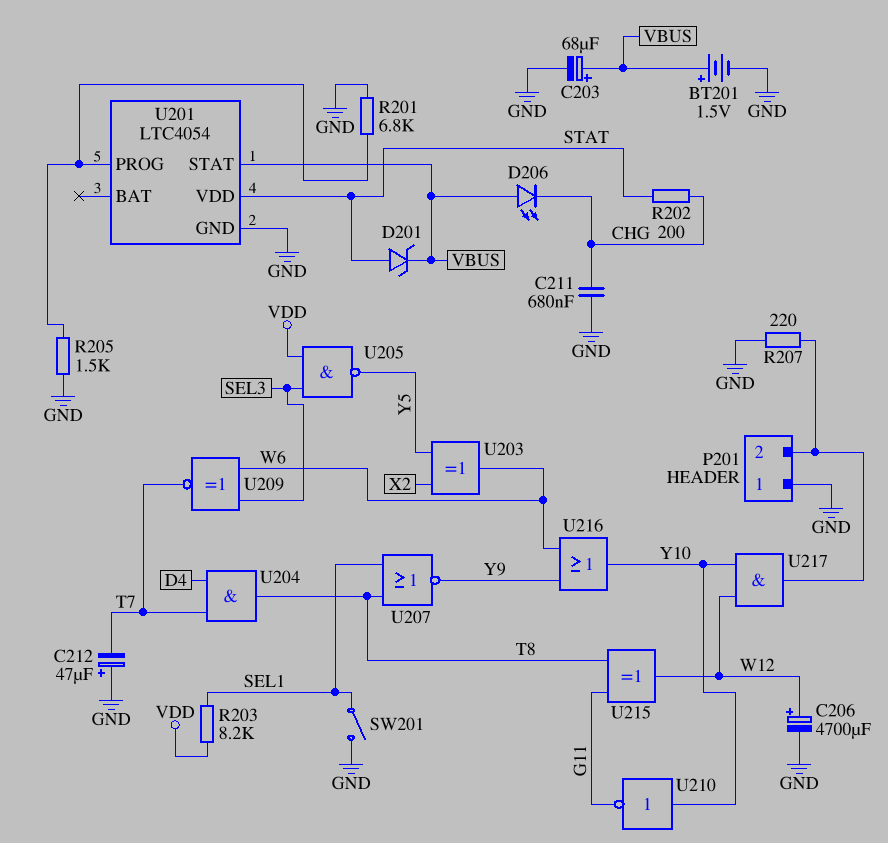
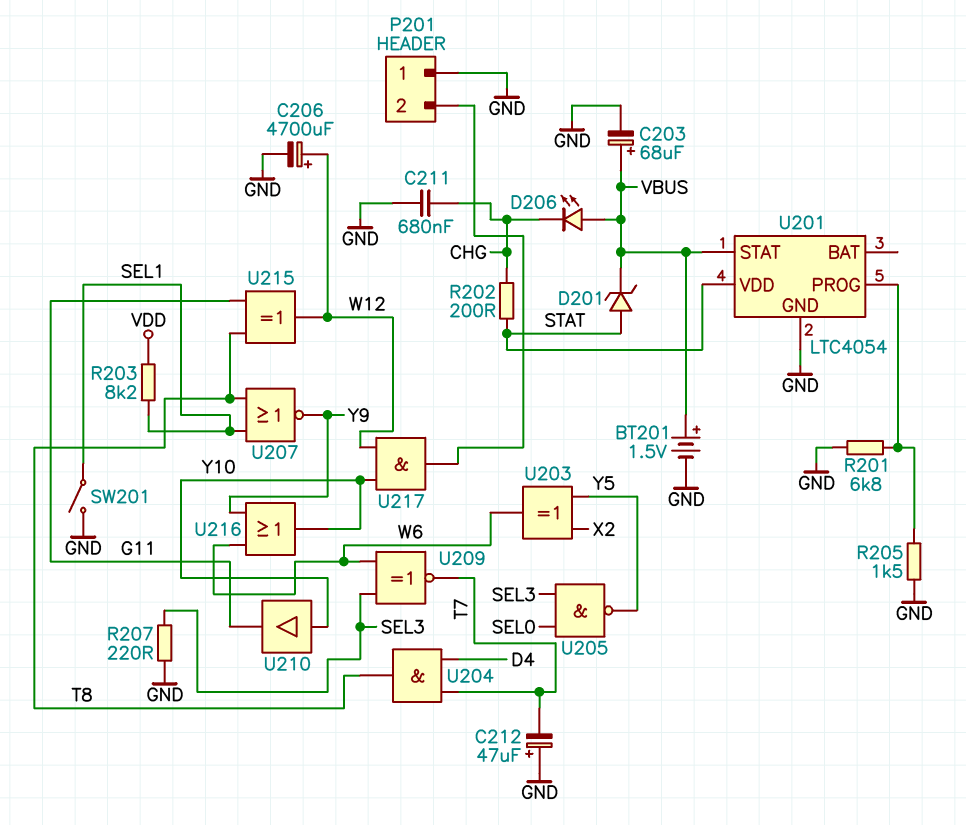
R207: 220 (GND, P201/2) -> 220 (GND, SEL3)
U205: NAND (in SEL3, in VDD, out Y5) -> NAND (in SEL0, in SEL3, out Y5)
U210: NOT (in Y10, out G11) -> buffer (in Y10, out G11)

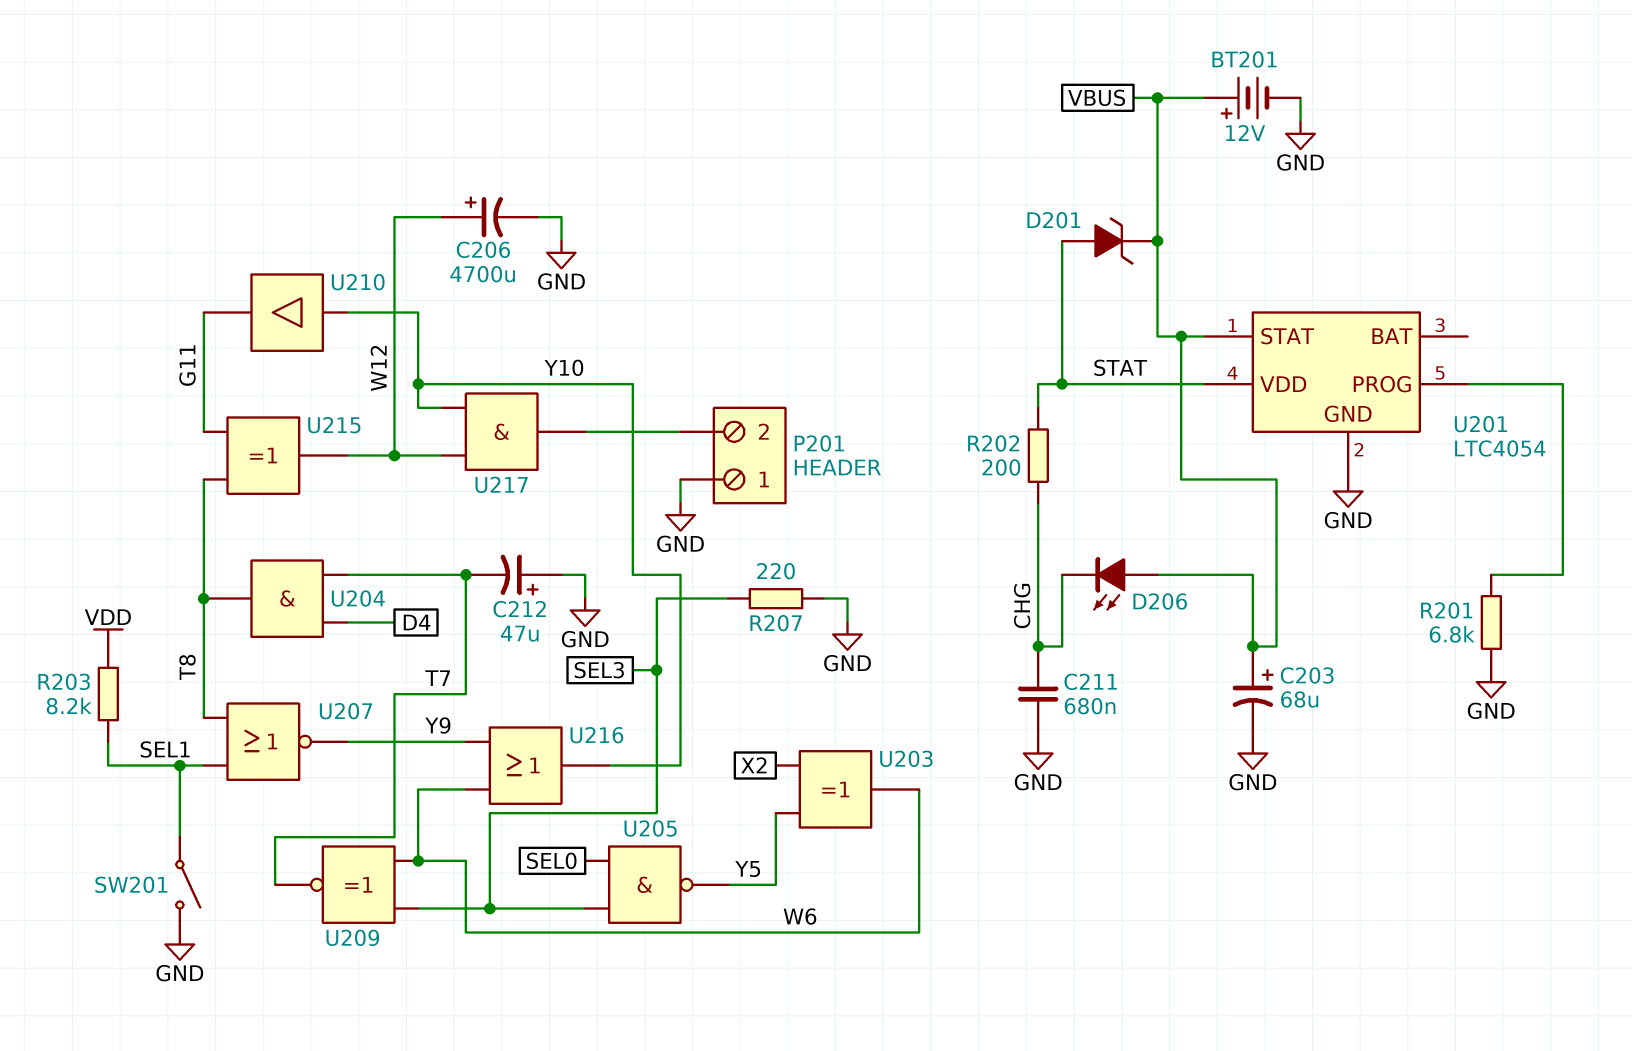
BT201: 1.5V (plus VBUS, minus GND) -> 12V (plus VBUS, minus GND)
R205: 1.5k (GND, U201/PROG) -> none

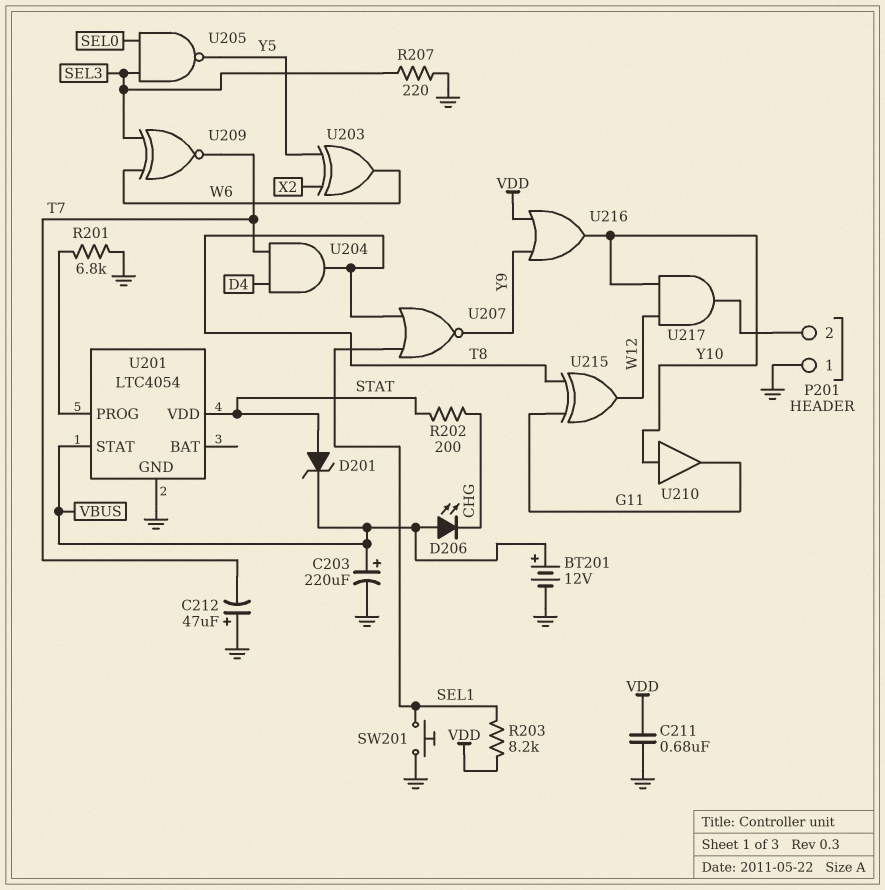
C203: 68uF (plus VBUS, minus GND) -> 220uF (plus VBUS, minus GND)
C206: 4700uF (plus W12, minus GND) -> none
C211: 680nF (CHG, GND) -> 680nF (GND, VDD)
SW201: switch (GND, SEL1) -> button (GND, SEL1)
U216: OR (in W6, in Y9, out Y10) -> OR (in VDD, in Y9, out Y10)

